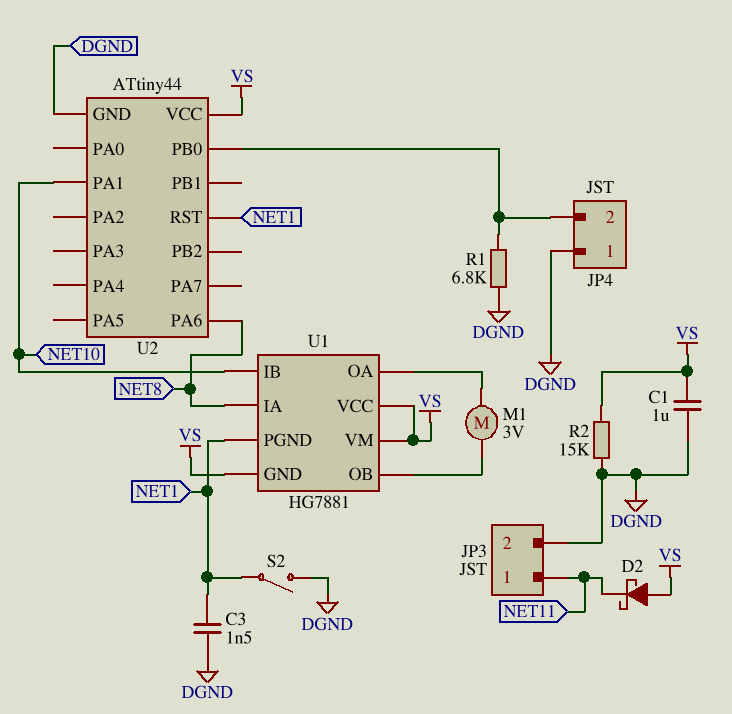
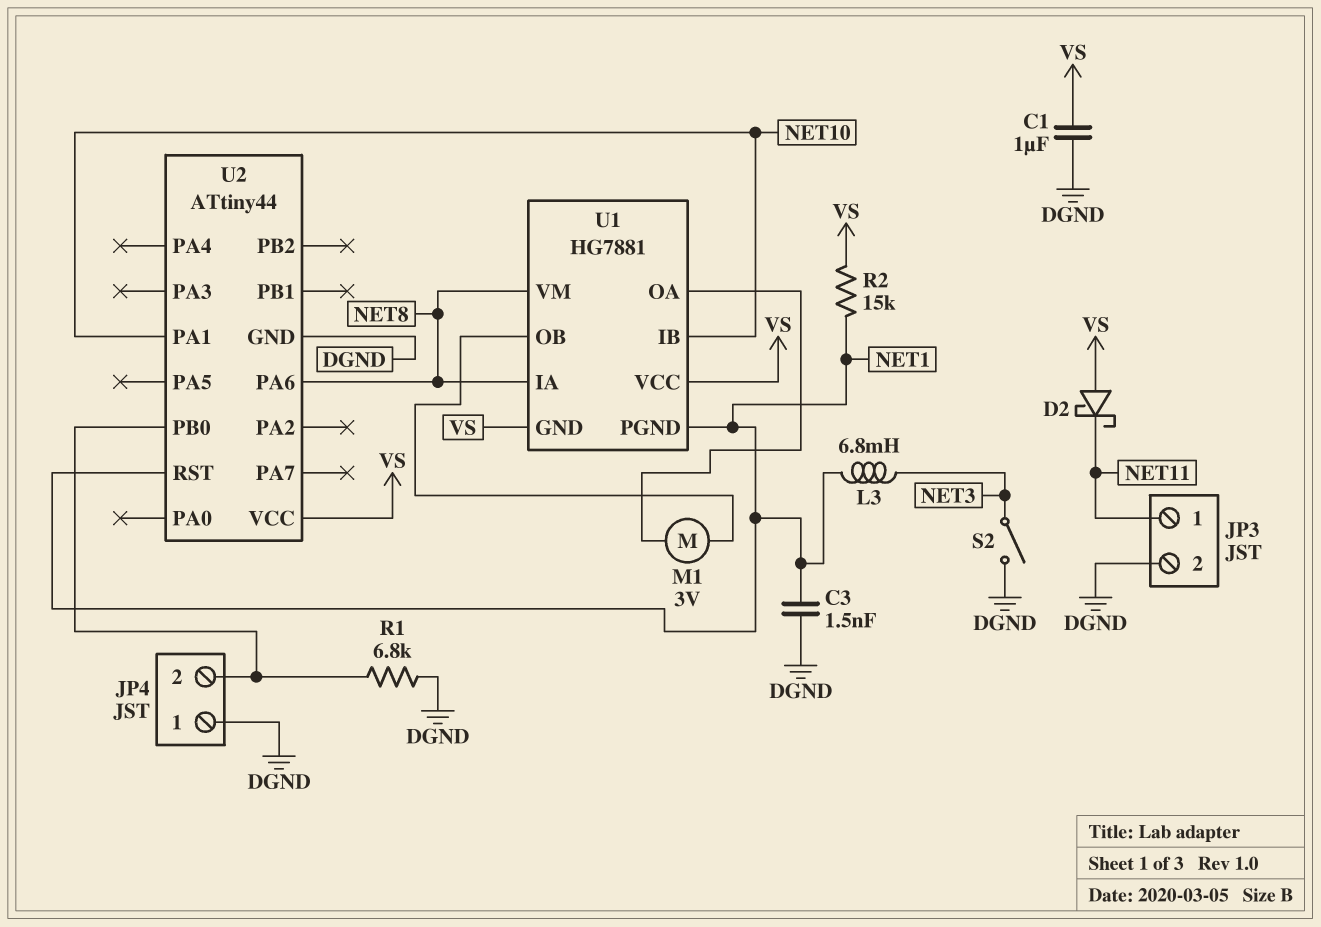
L3: none -> 6.8mH (NET1, NET3)
R2: 15k (DGND, VS) -> 15k (NET1, VS)
S2: switch (DGND, NET1) -> switch (DGND, NET3)
U1 pin VM: VS -> NET8

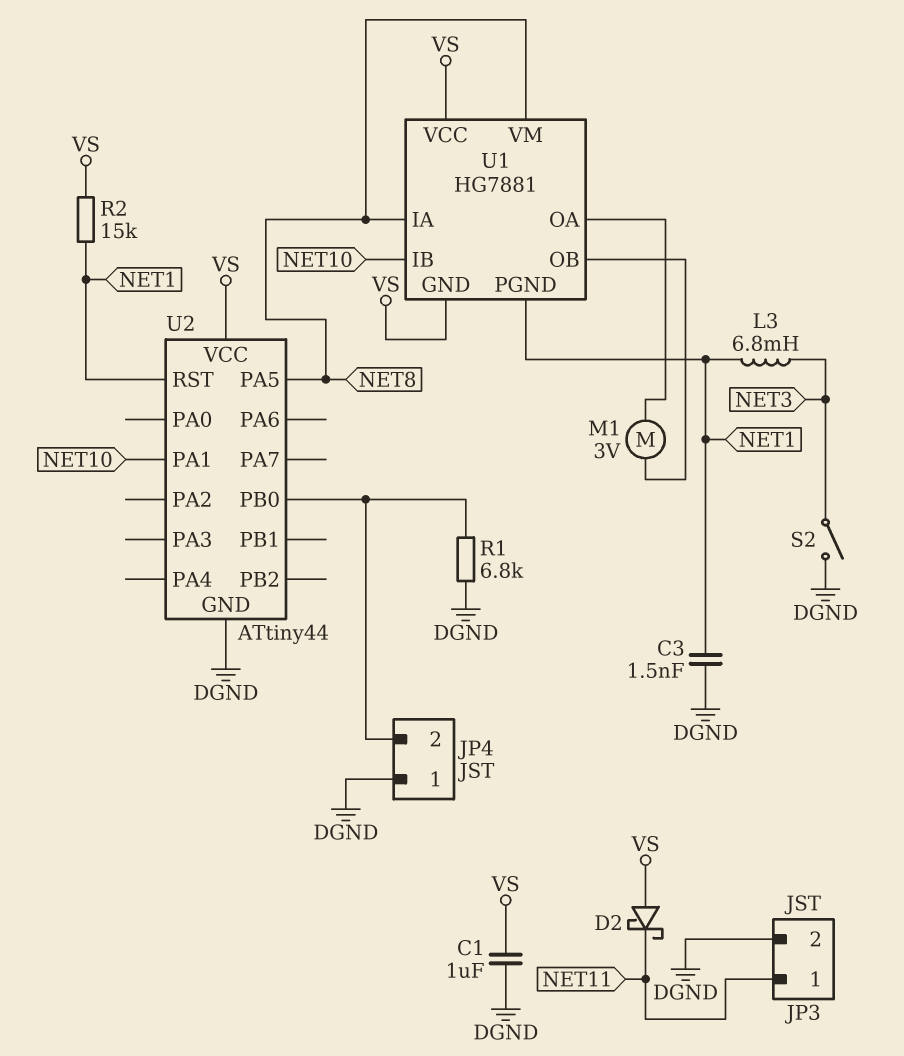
U2 pin PA5: none -> NET8
U2 pin PA6: NET8 -> none

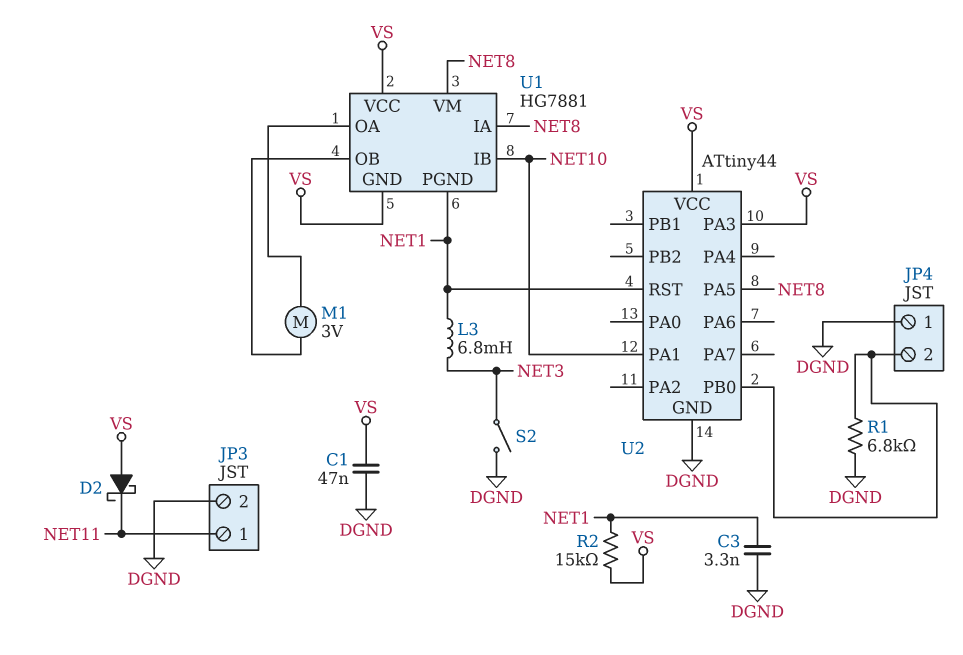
C1: 1uF (DGND, VS) -> 47nF (DGND, VS)
C3: 1.5nF (DGND, NET1) -> 3.3nF (DGND, NET1)
U2 pin PA3: none -> VS

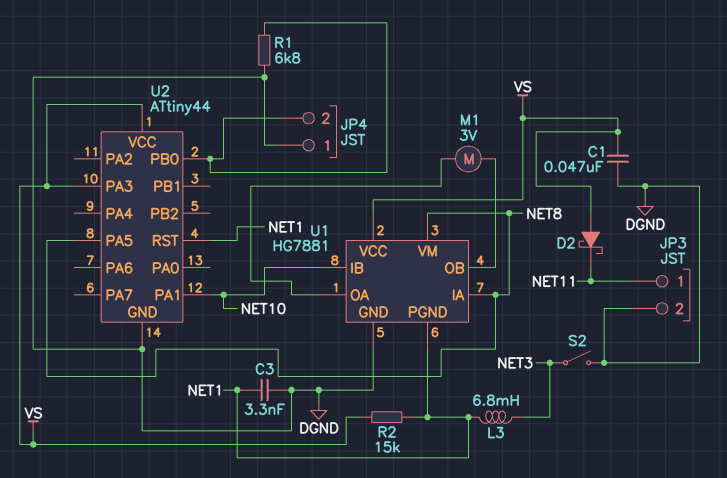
U1 pin GND: VS -> DGND

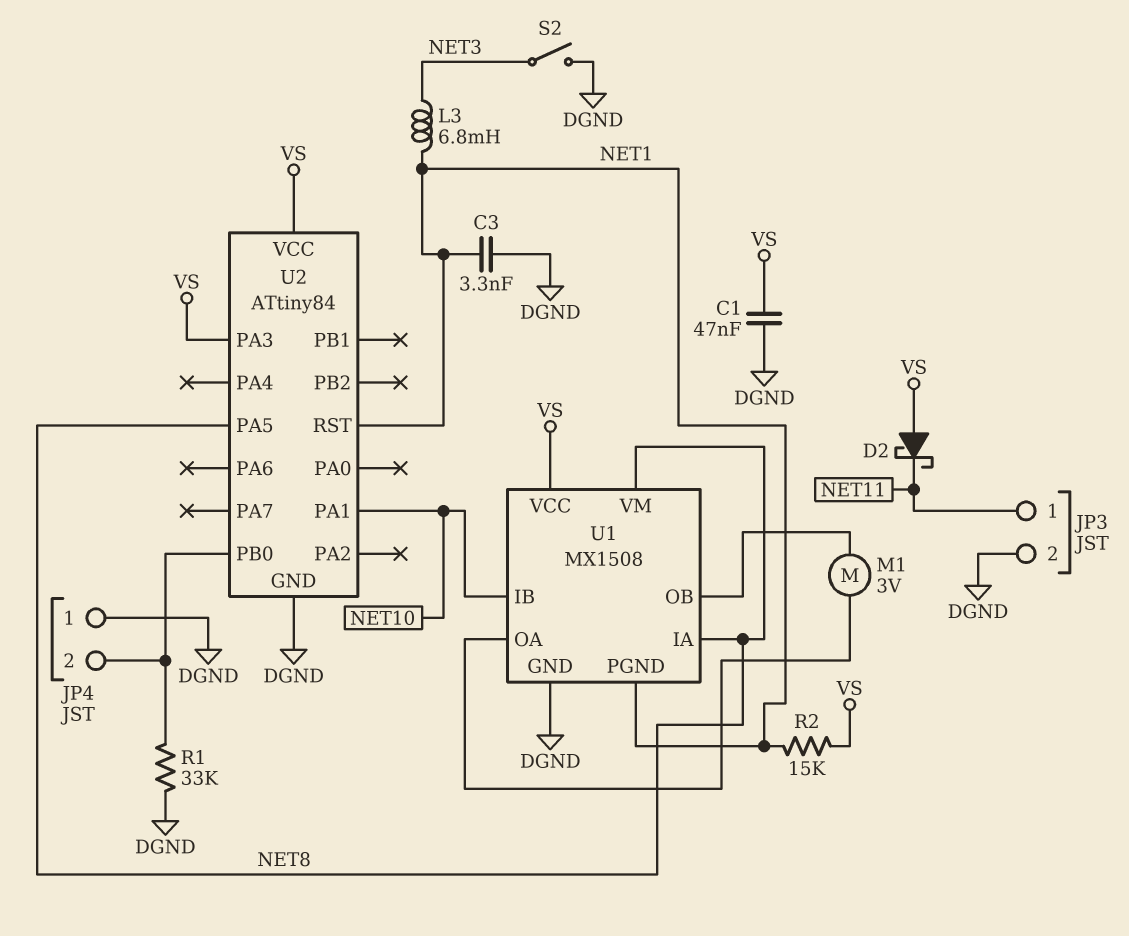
R1: 6.8k (DGND, JP4/2) -> 33k (DGND, JP4/2)
U1: HG7881 -> MX1508
U2: ATtiny44 -> ATtiny84

